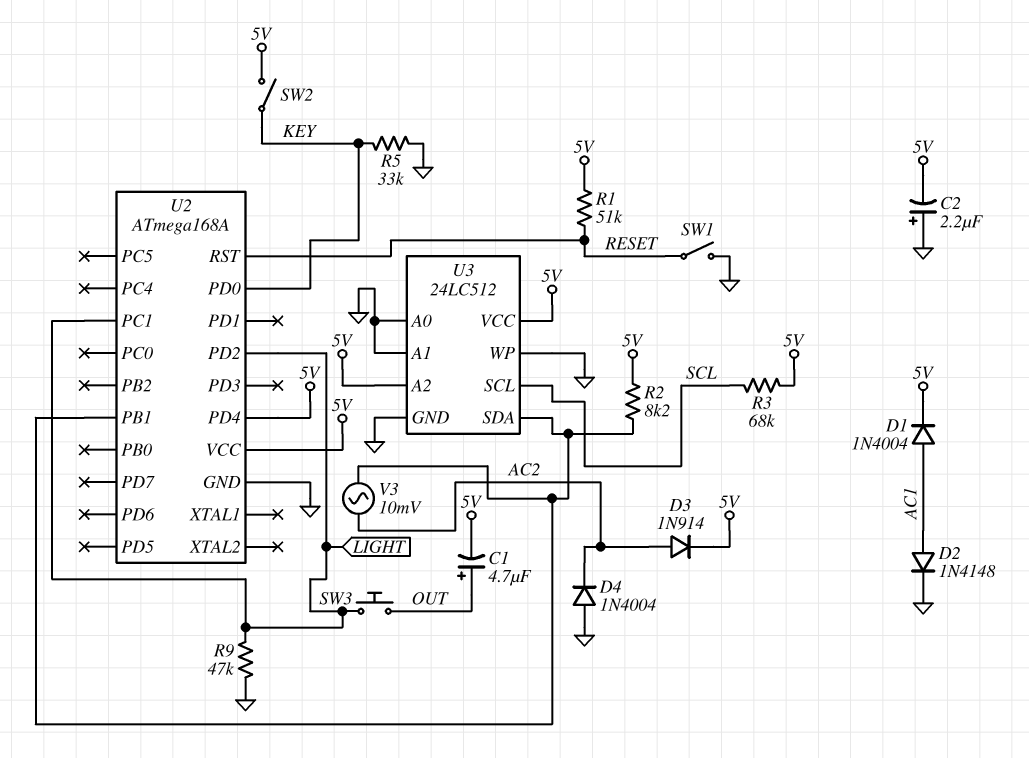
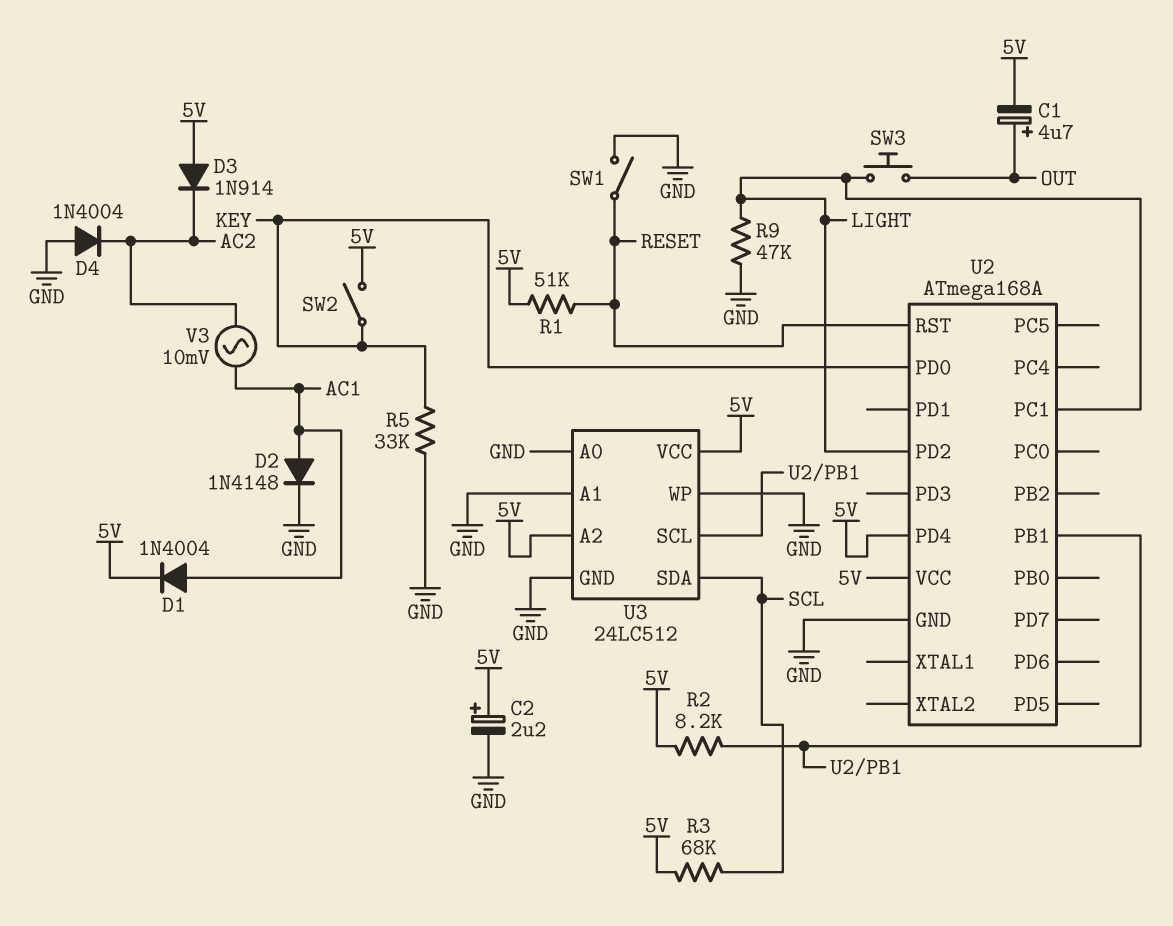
C2: 2.2uF (plus GND, minus 5V) -> 2.2uF (plus 5V, minus GND)
D3: diode 1N914 (A AC2, K 5V) -> diode 1N914 (A 5V, K AC2)
U3 pin SCL: SCL -> U2/PB1
U3 pin SDA: U2/PB1 -> SCL
V3: AC 10mV (AC2, U2/PB1) -> AC 10mV (AC1, AC2)

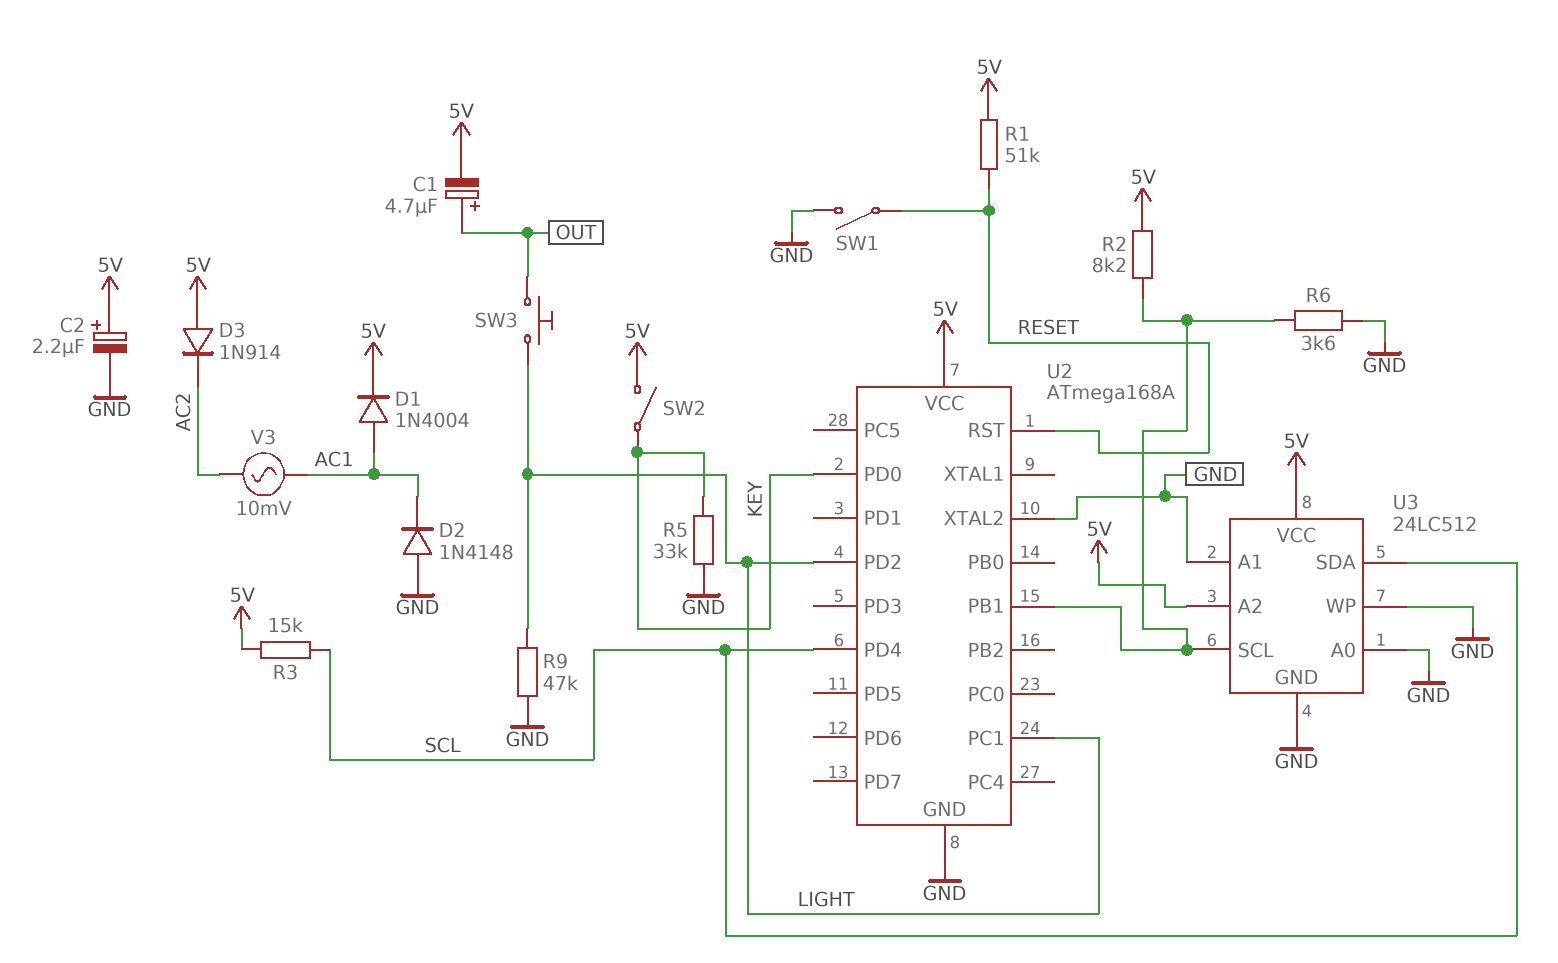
D2: diode 1N4148 (A AC1, K GND) -> diode 1N4148 (A GND, K AC1)
D4: diode 1N4004 (A GND, K AC2) -> none
R3: 68k (5V, SCL) -> 15k (5V, SCL)
R6: none -> 3.6k (GND, U2/PB1)
U2 pin PD4: 5V -> SCL
U2 pin XTAL2: none -> GND

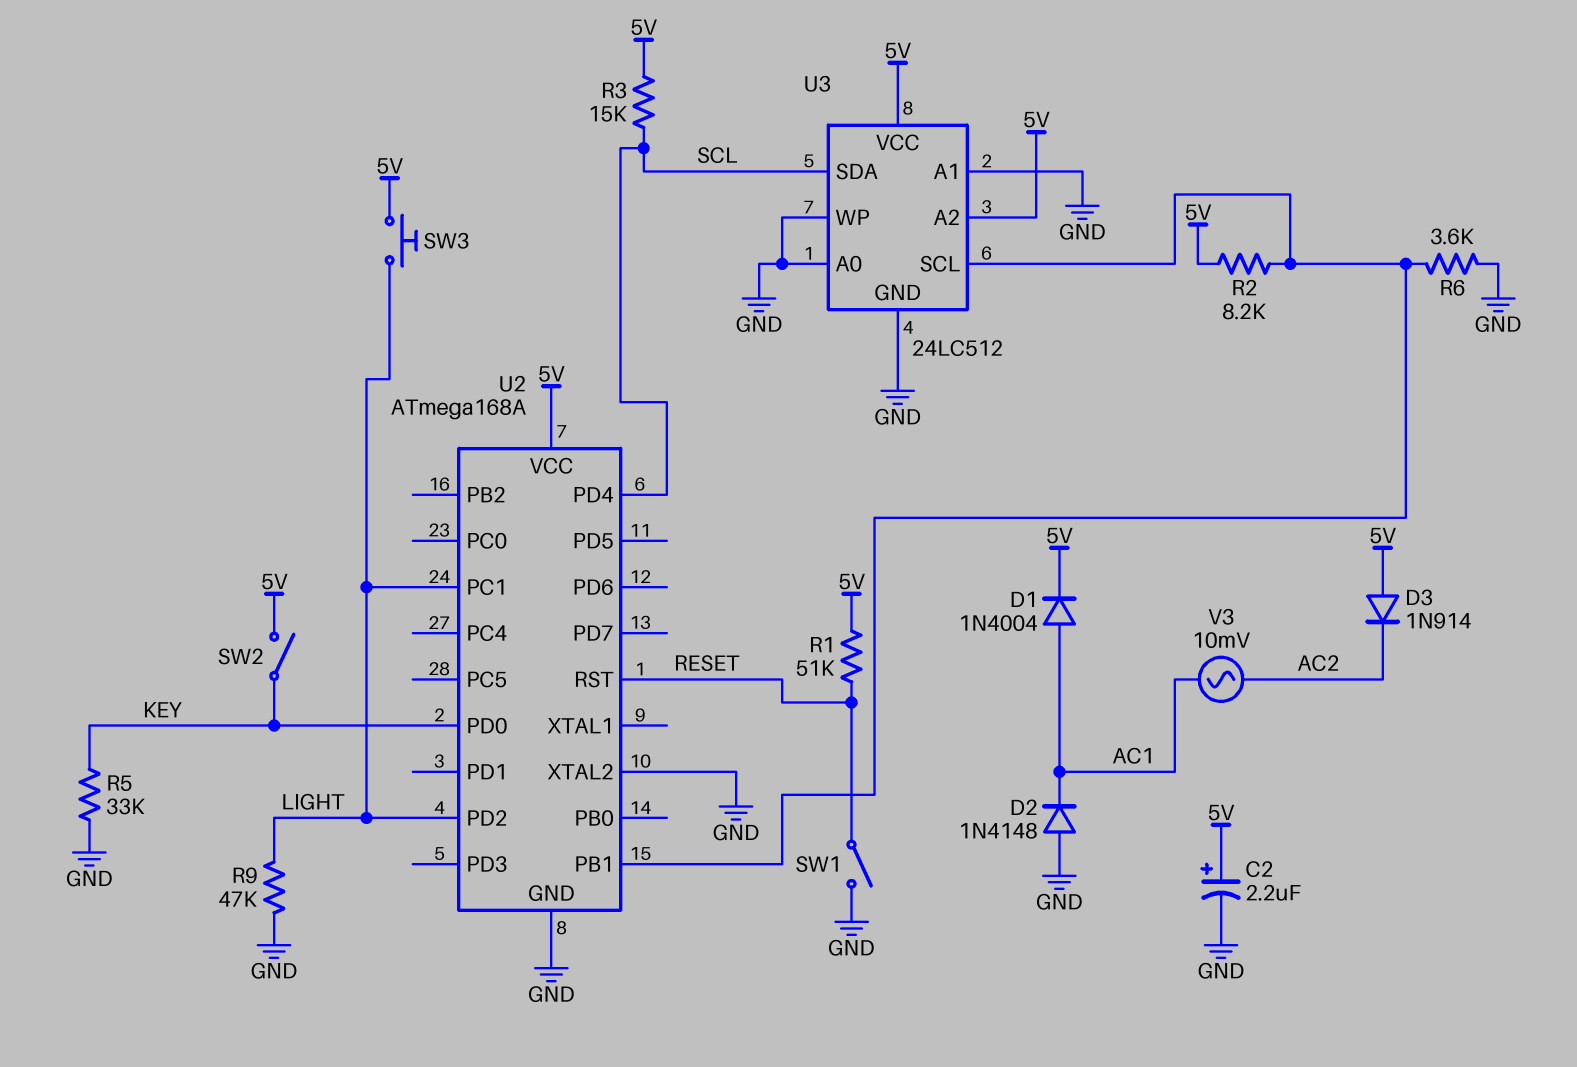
C1: 4.7uF (plus OUT, minus 5V) -> none
SW3: button (LIGHT, OUT) -> button (5V, LIGHT)

